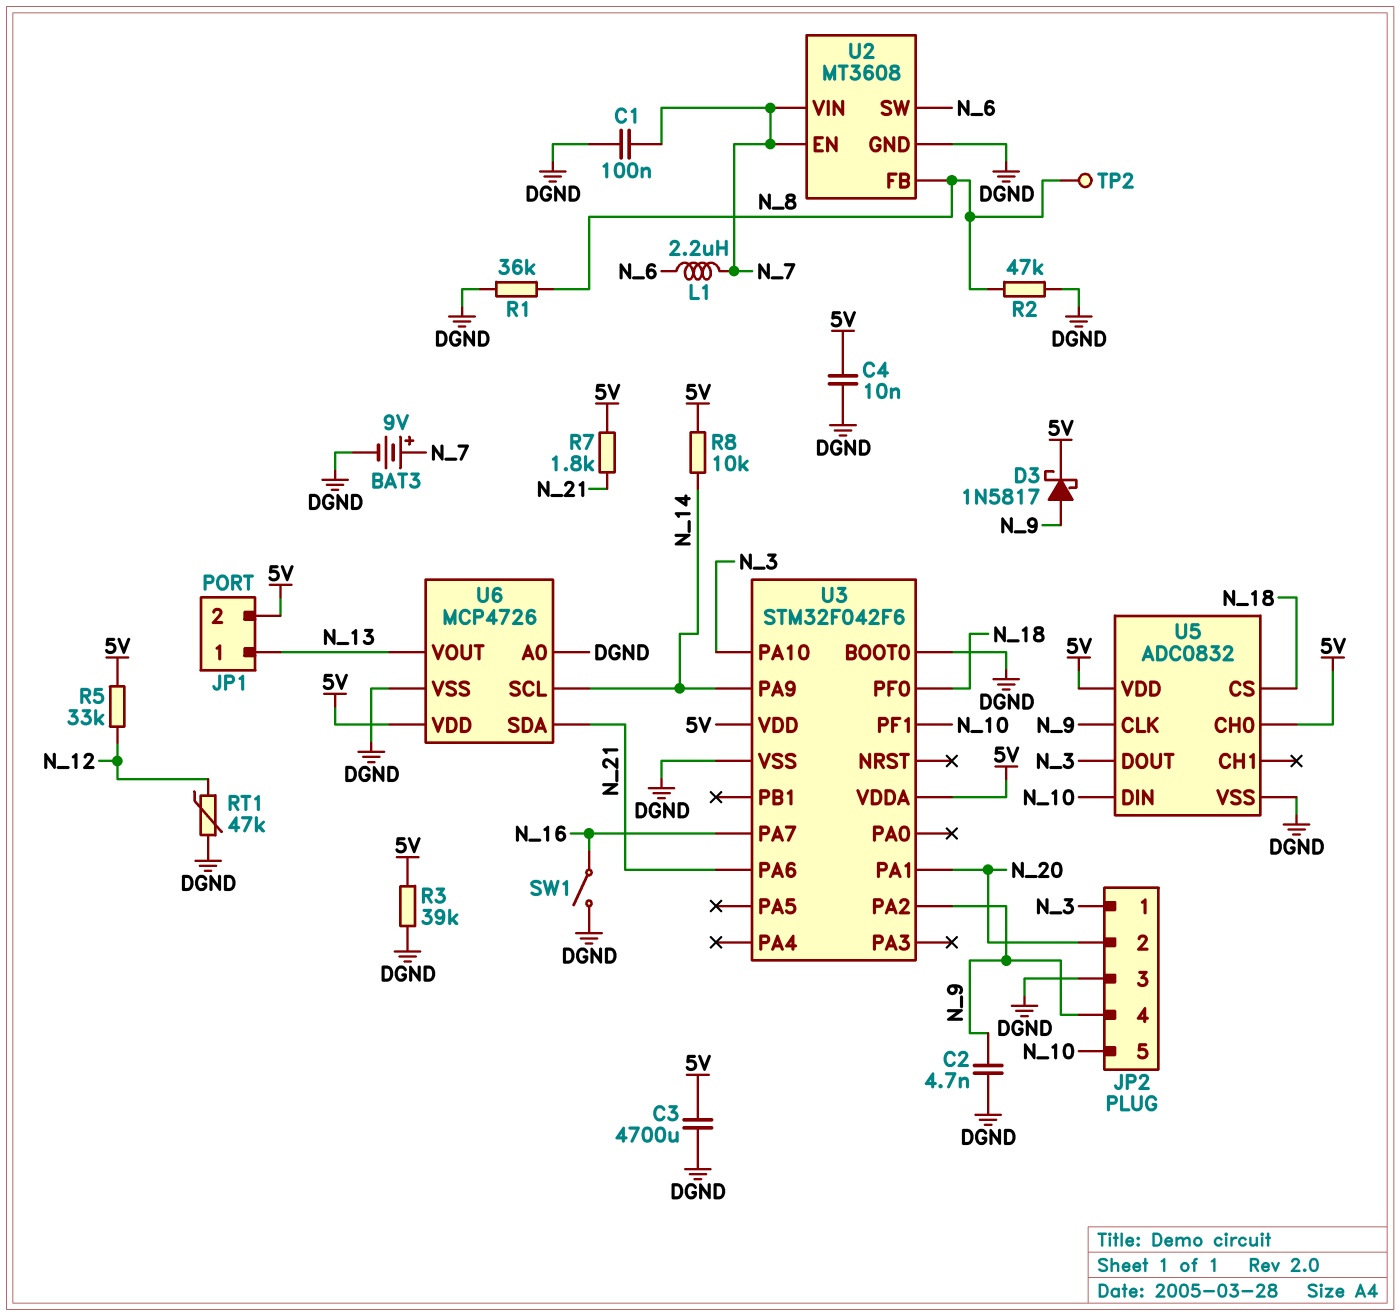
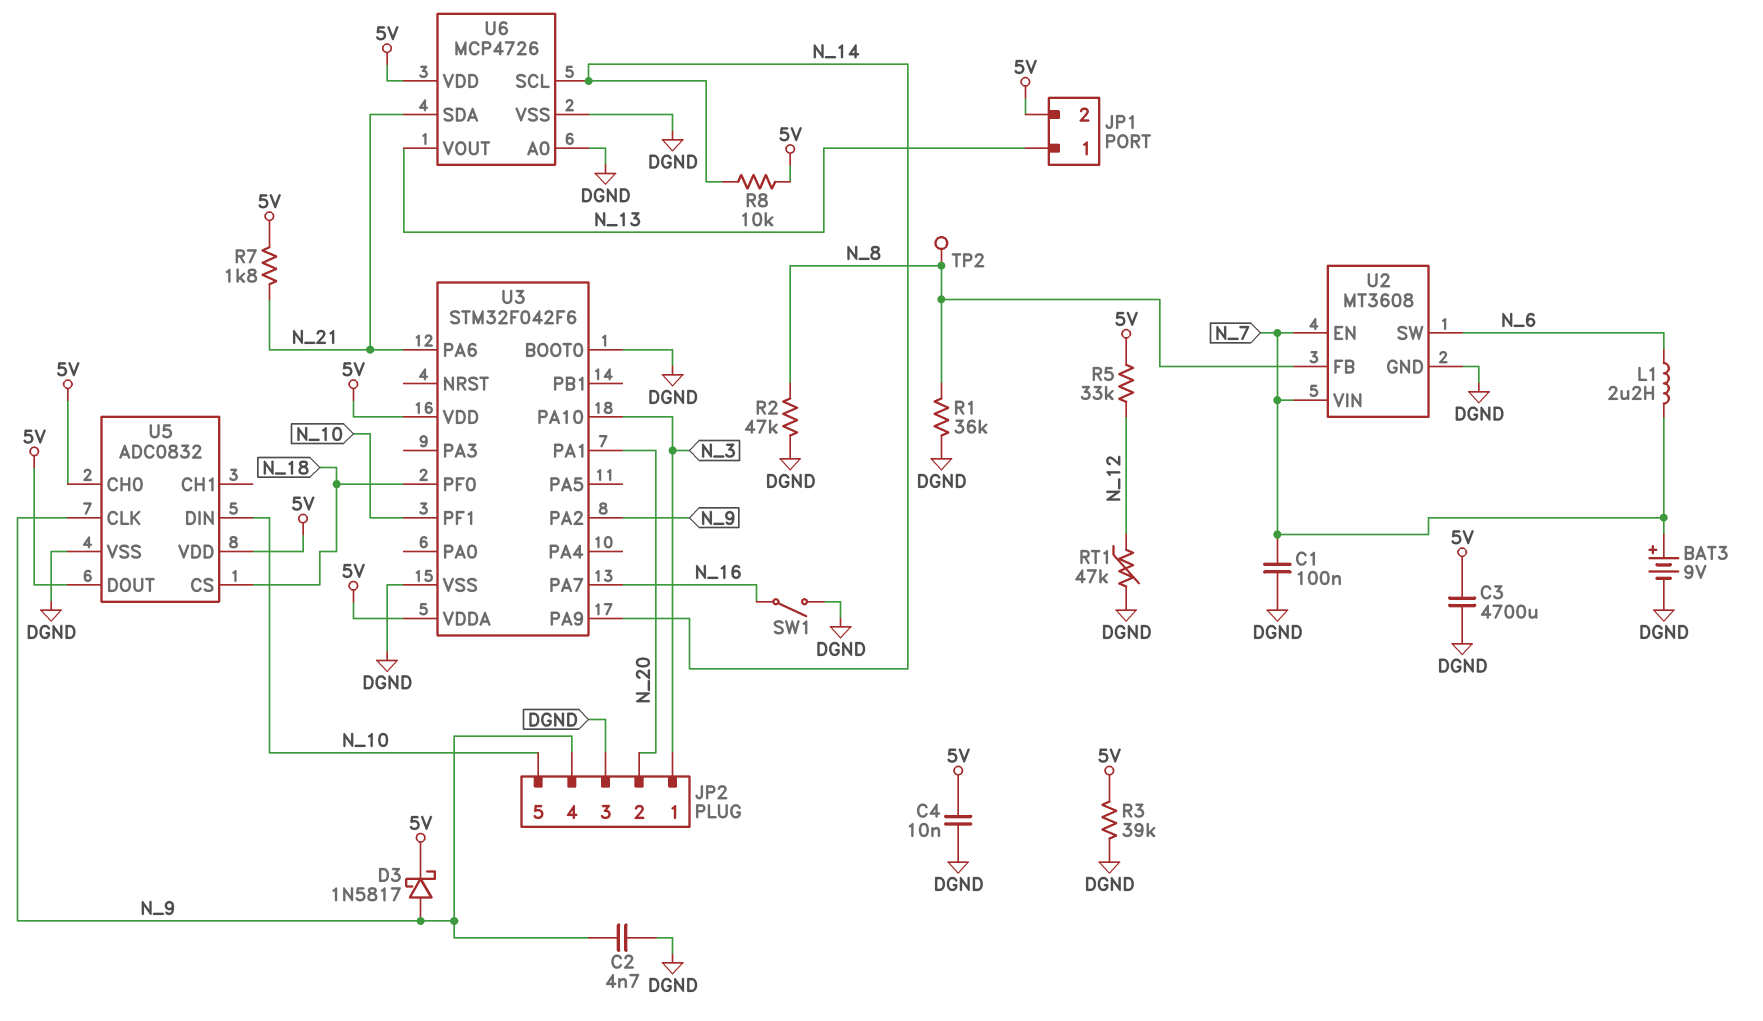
U5 pin DOUT: N_3 -> 5V

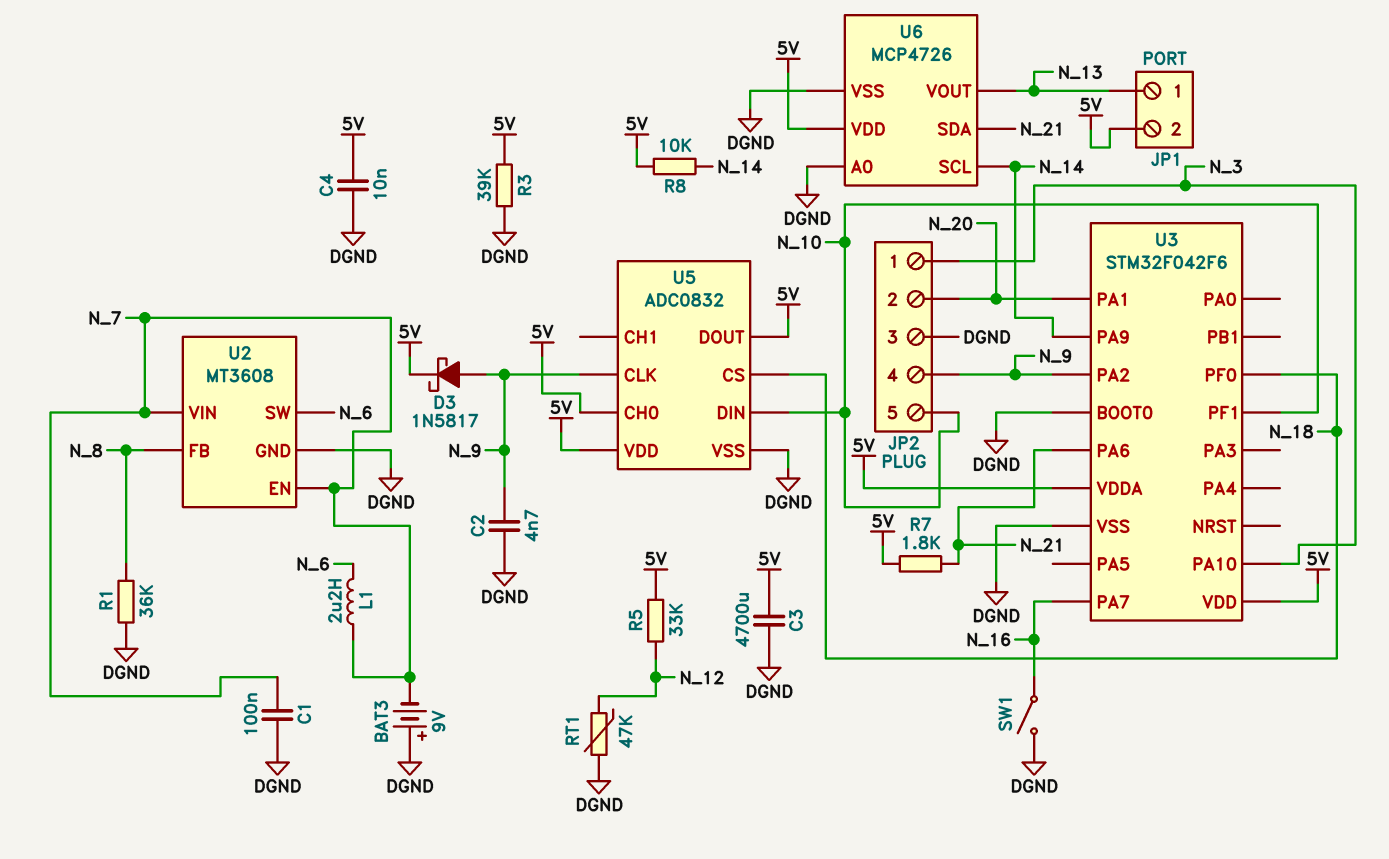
BAT3: 9V (plus N_7, minus DGND) -> 9V (plus DGND, minus N_7)
R2: 47k (DGND, N_8) -> none
TP2: test point (N_8) -> none

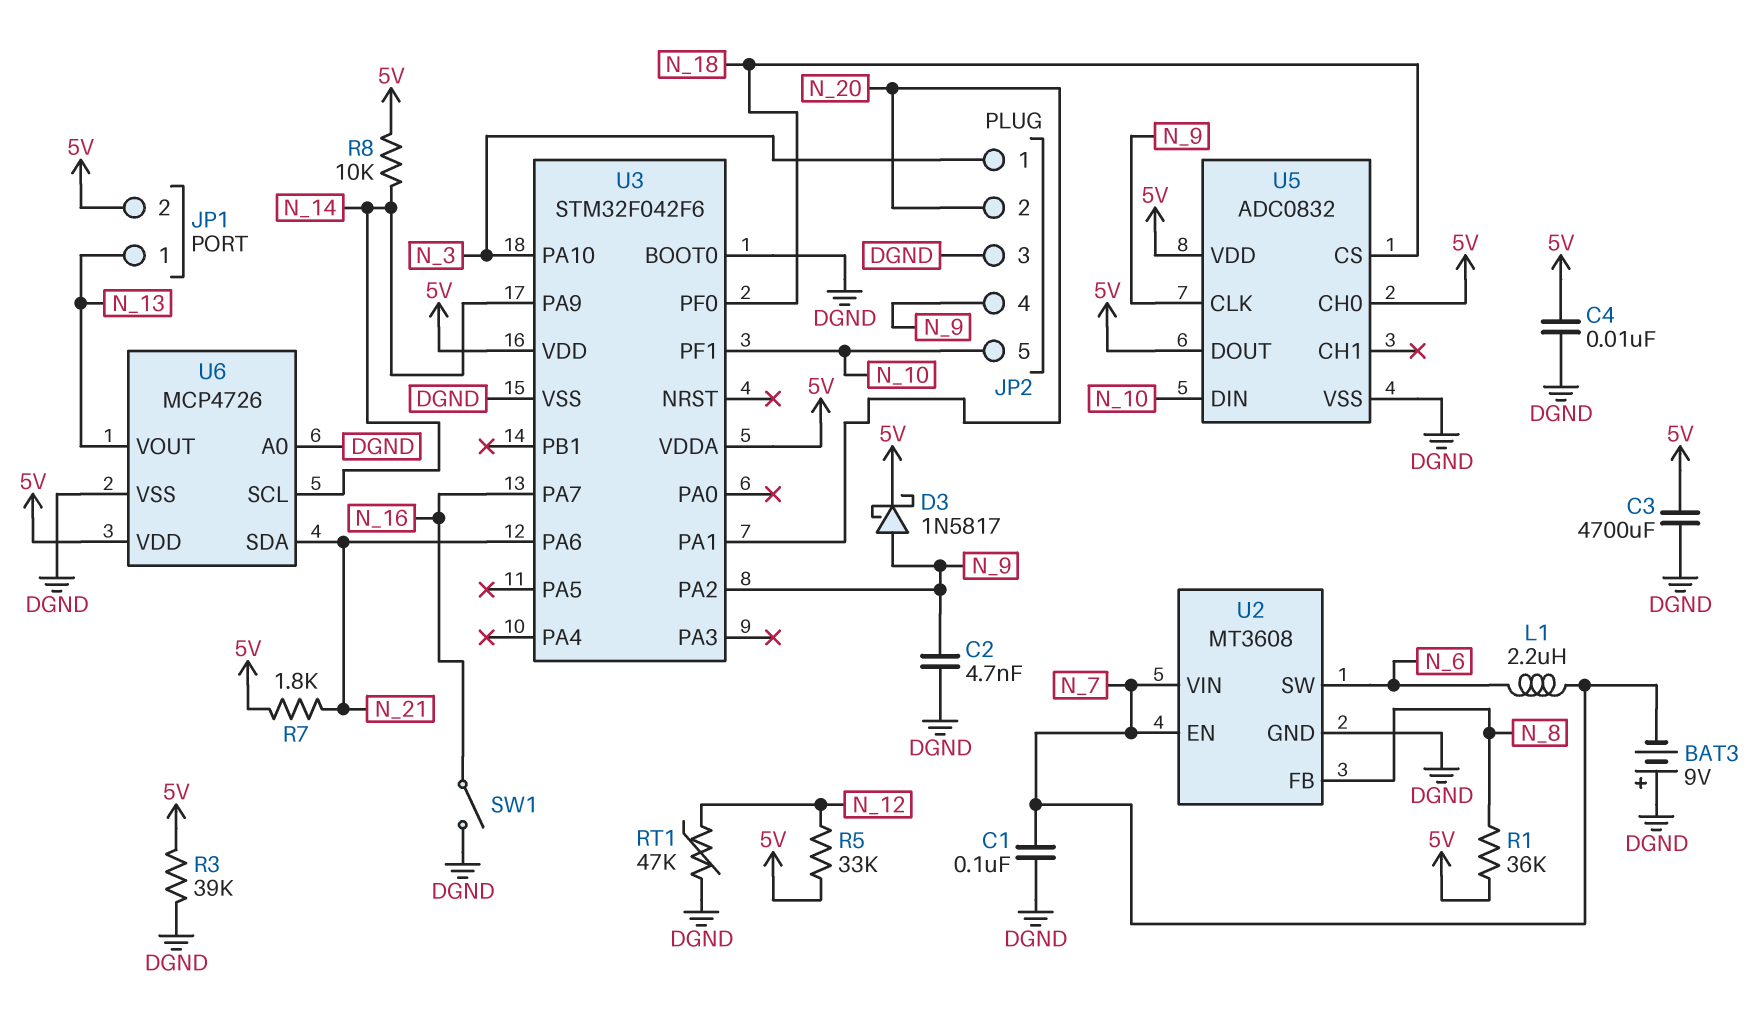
R1: 36k (DGND, N_8) -> 36k (5V, N_8)

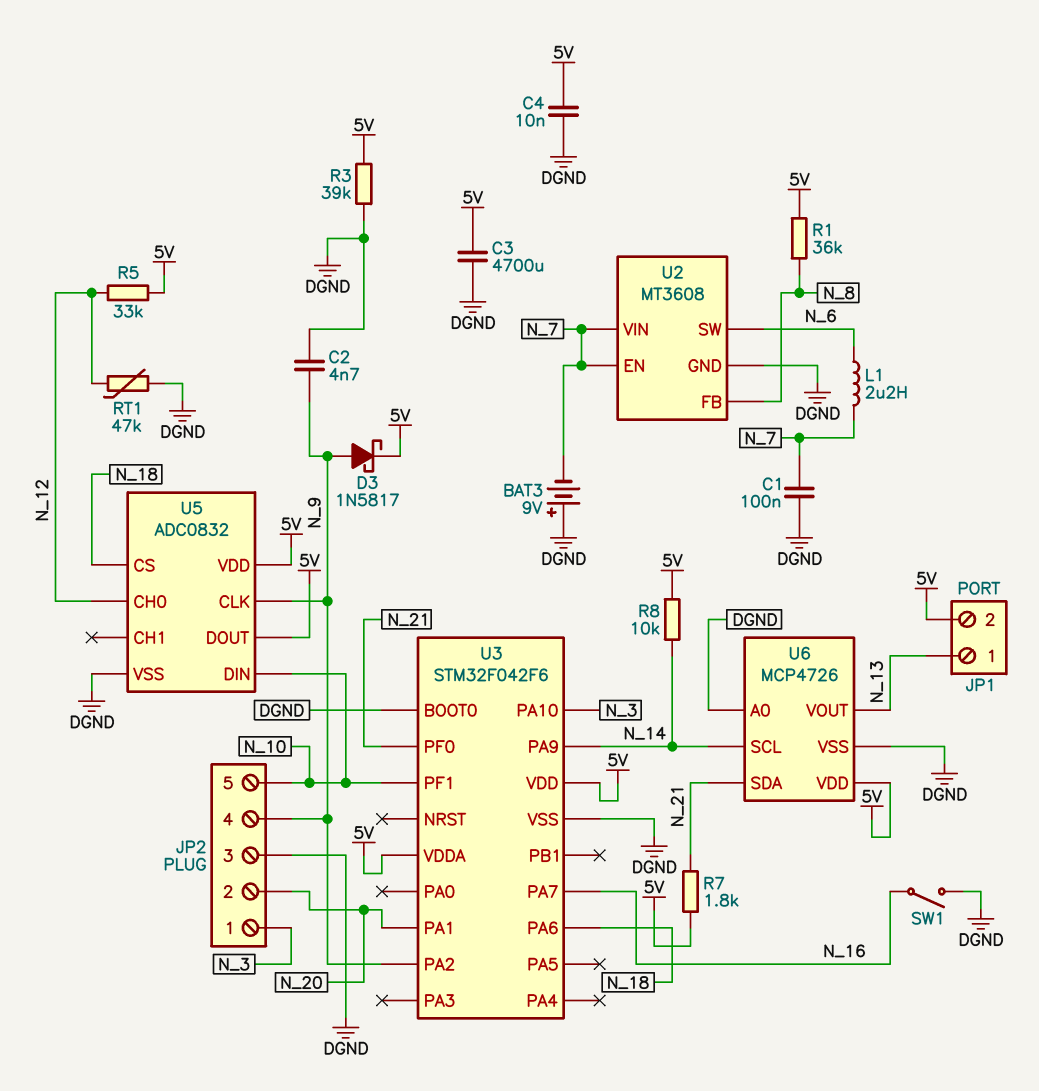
U3 pin PA6: N_21 -> N_18
U3 pin PF0: N_18 -> N_21
U5 pin CH0: 5V -> N_12

